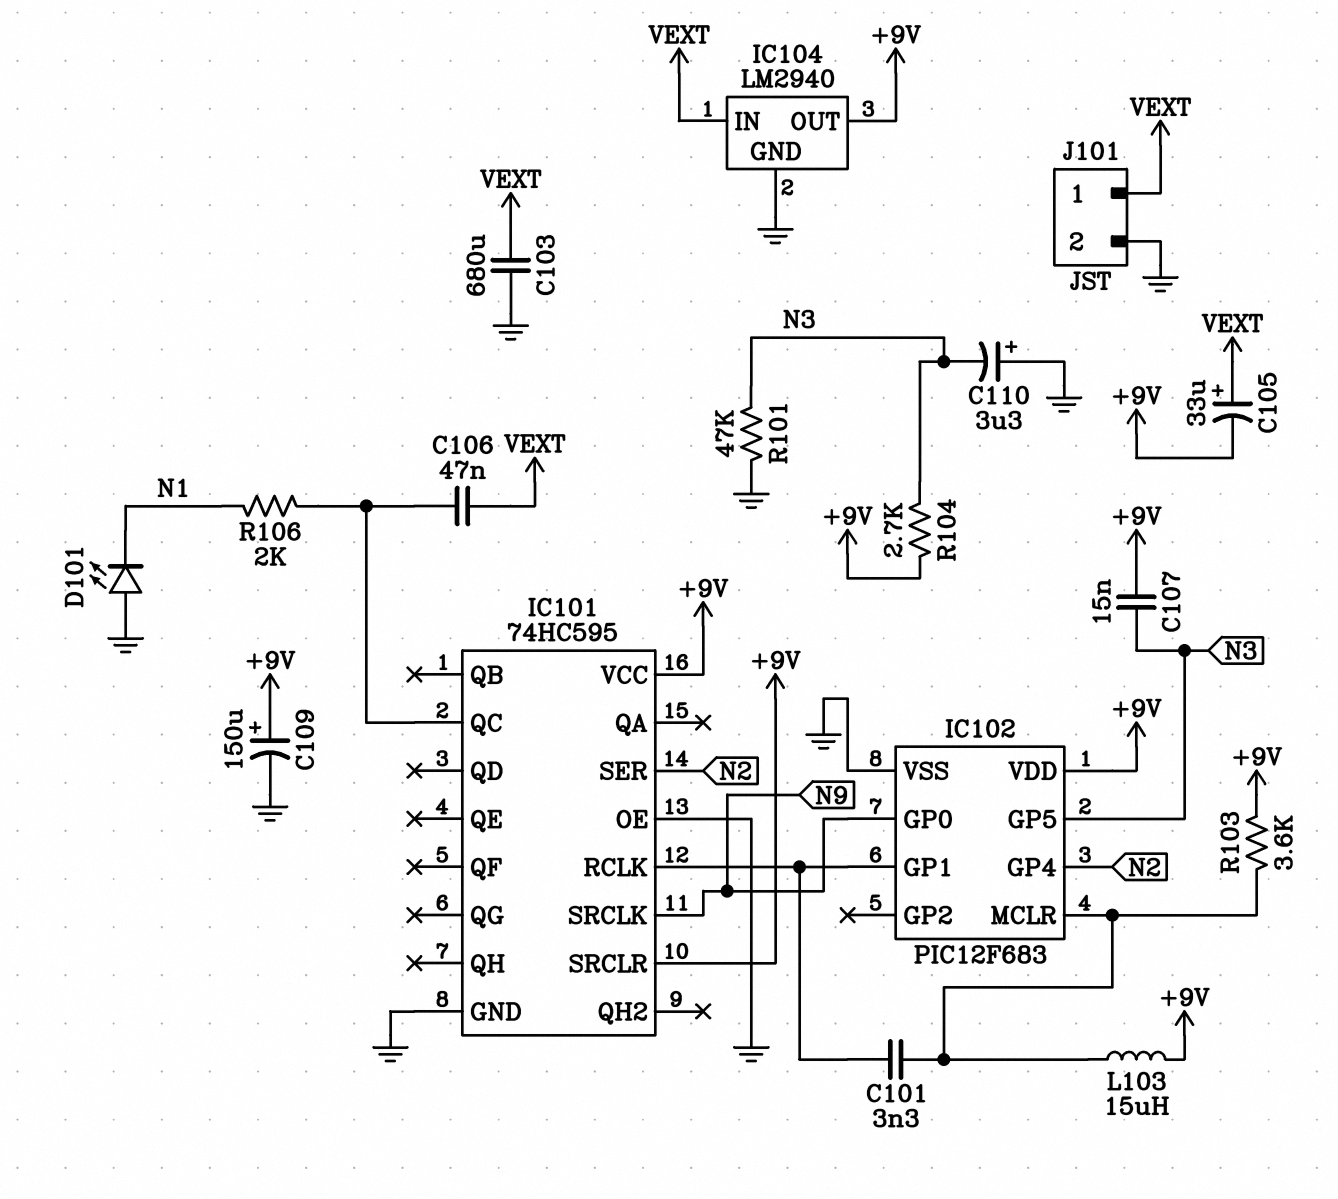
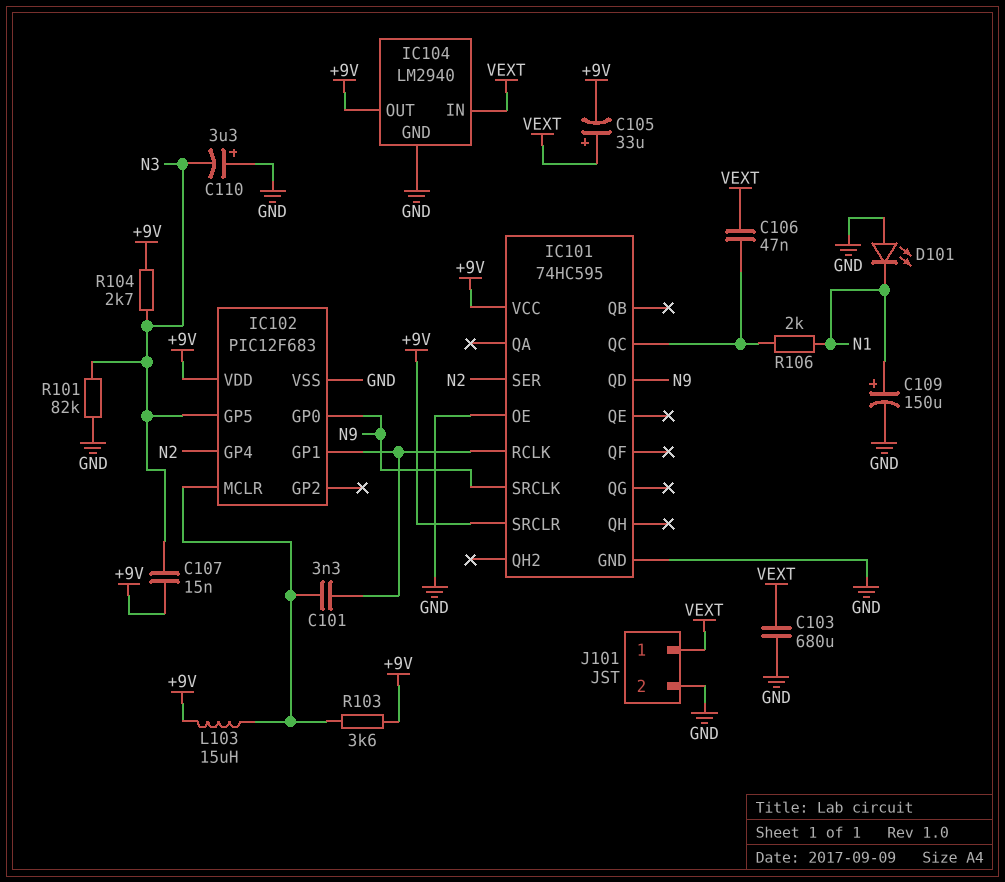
C109: 150uF (plus +9V, minus GND) -> 150uF (plus N1, minus GND)
IC101 pin QD: none -> N9
R101: 47k (GND, N3) -> 82k (GND, N3)

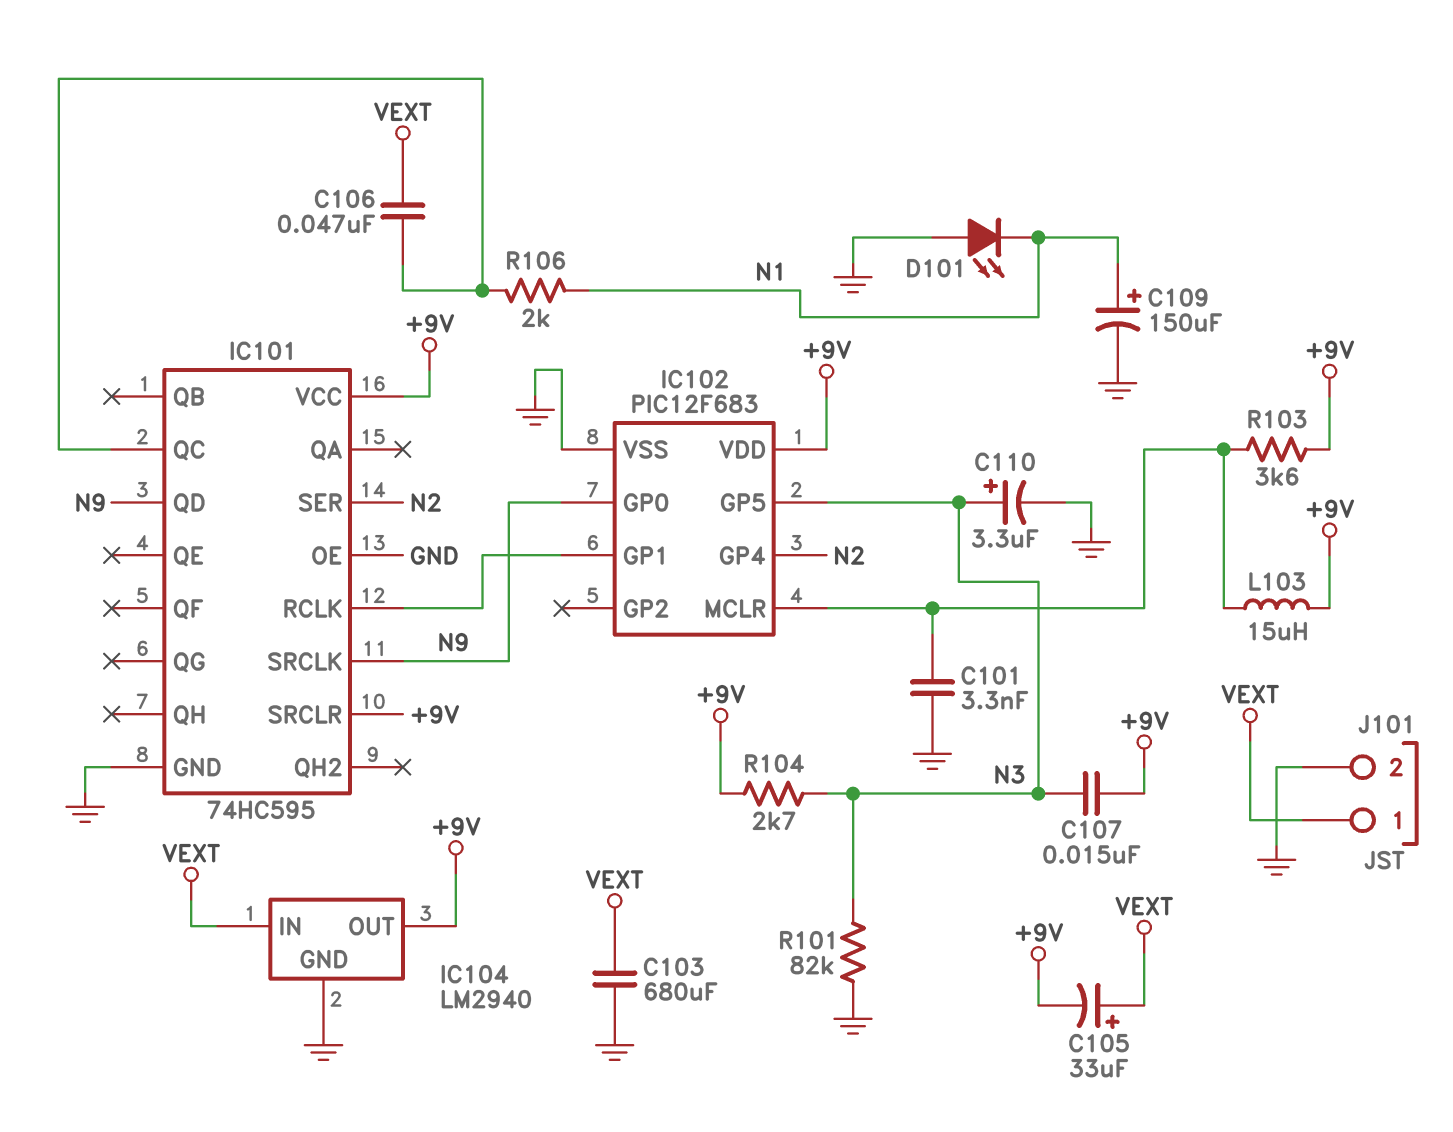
C101: 3.3nF (IC101/RCLK, IC102/MCLR) -> 3.3nF (GND, IC102/MCLR)
C110: 3.3uF (plus GND, minus N3) -> 3.3uF (plus N3, minus GND)

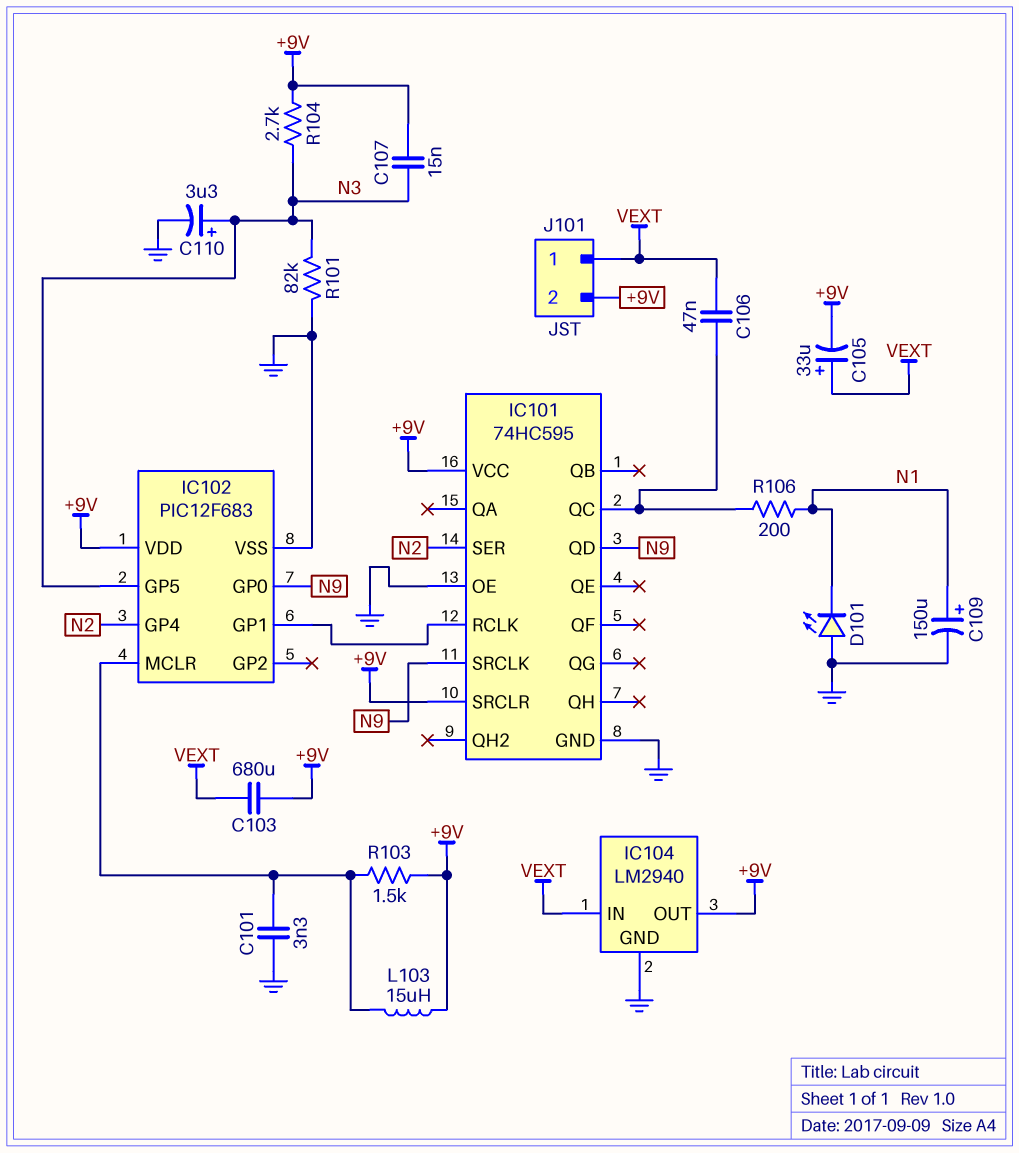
C103: 680uF (GND, VEXT) -> 680uF (+9V, VEXT)
J101 pin 2: GND -> +9V
R103: 3.6k (+9V, IC102/MCLR) -> 1.5k (+9V, IC102/MCLR)
R106: 2k (IC101/QC, N1) -> 200 (IC101/QC, N1)

